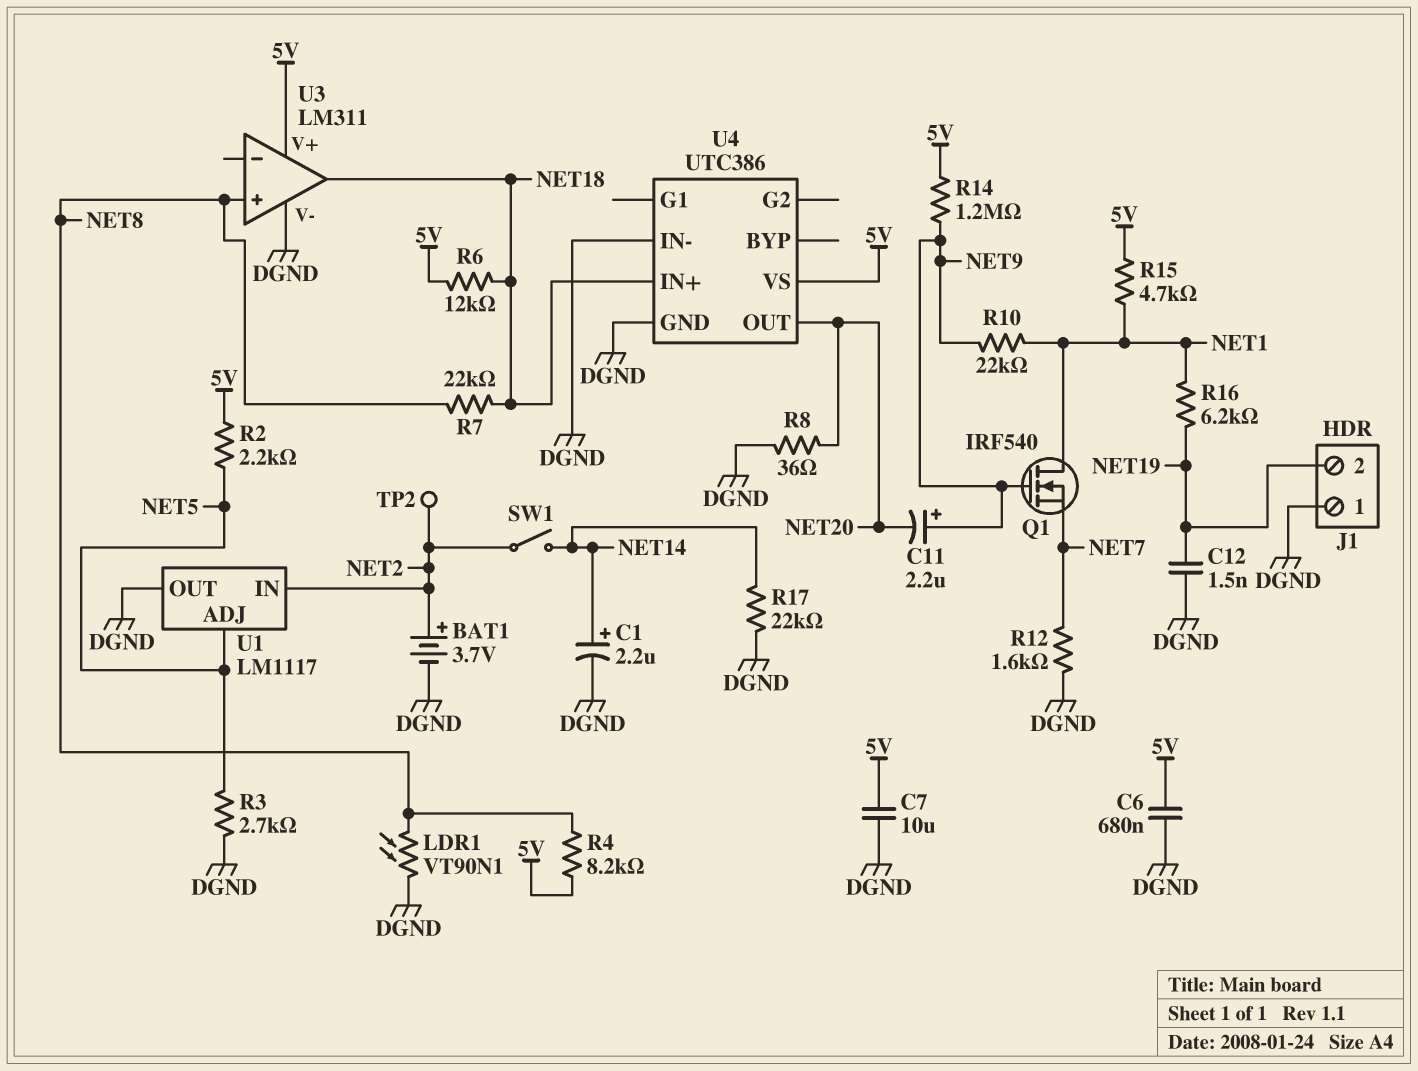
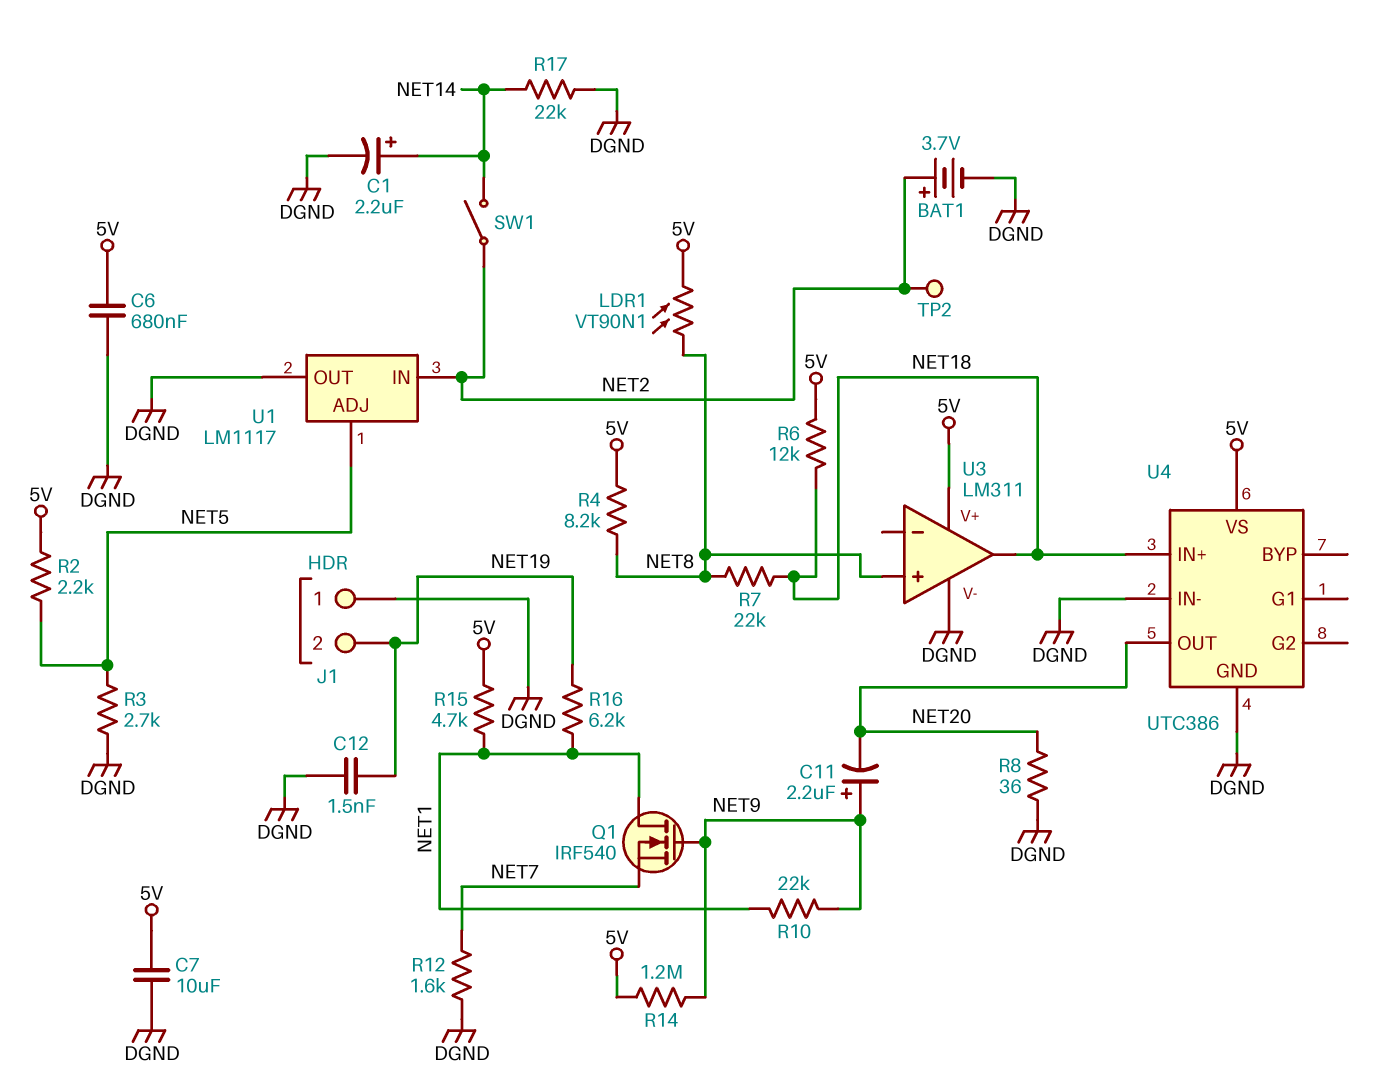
LDR1: VT90N1 (DGND, NET8) -> VT90N1 (5V, NET8)

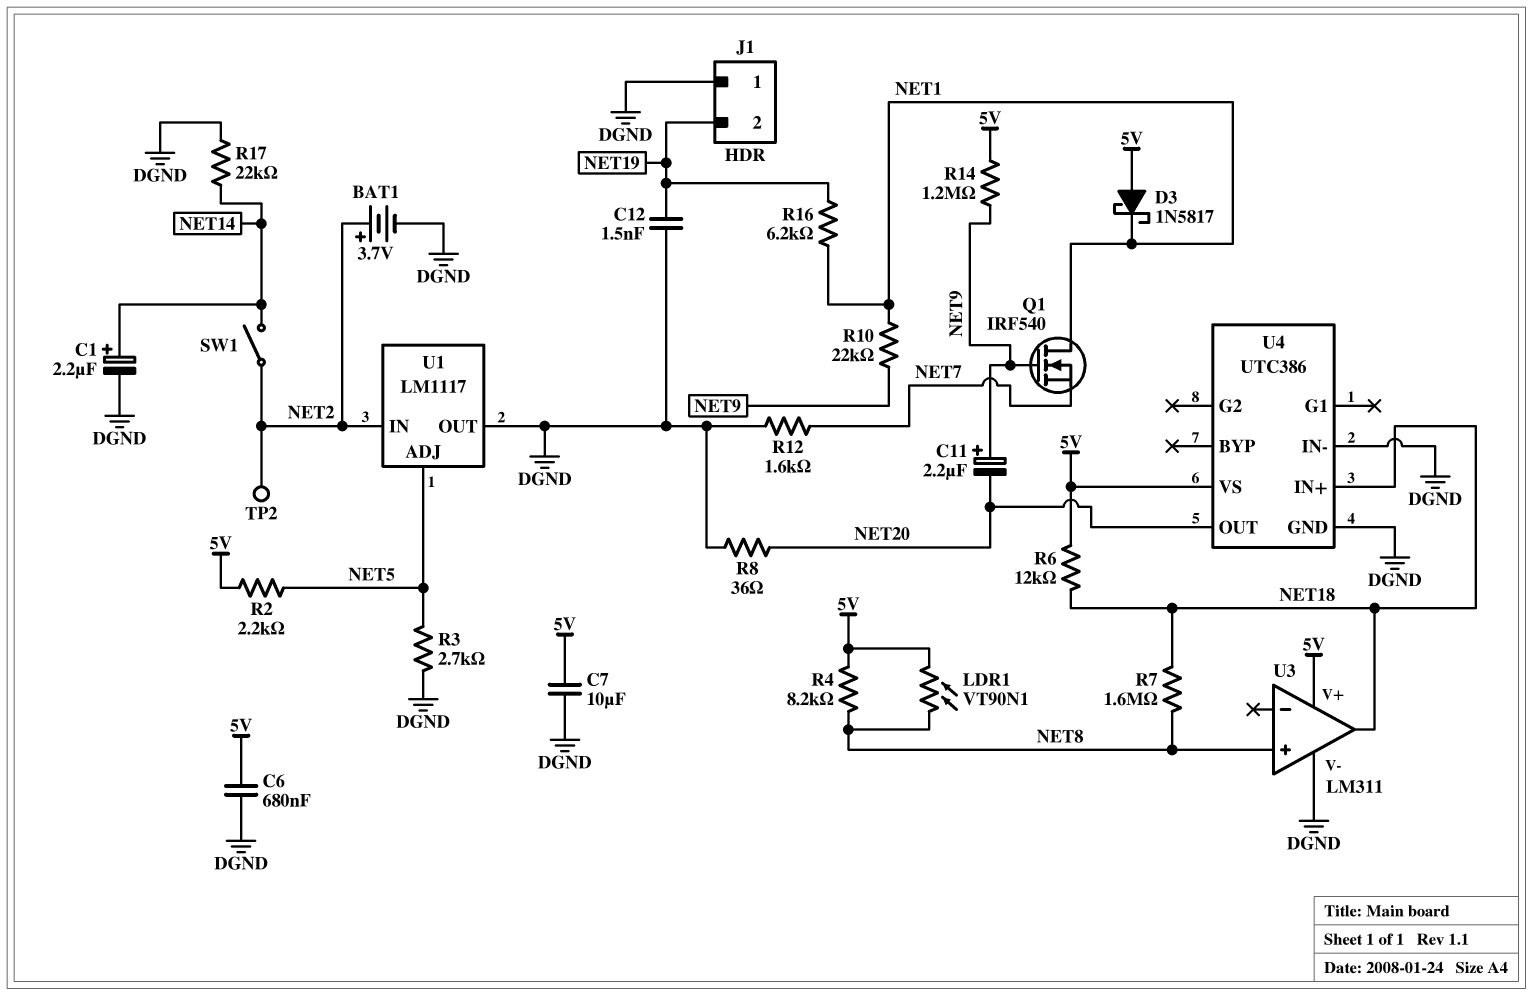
D3: none -> schottky 1N5817 (A 5V, K NET1)
R7: 22k (NET8, NET18) -> 1.6M (NET8, NET18)
R15: 4.7k (5V, NET1) -> none

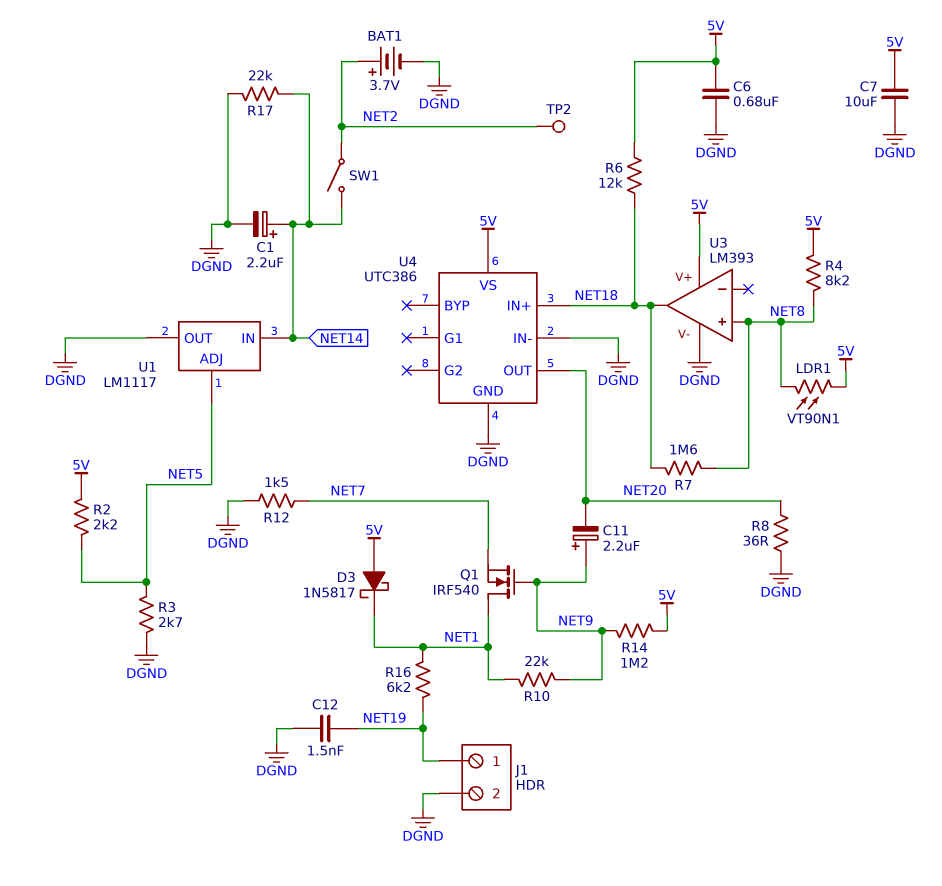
J1 pin 1: DGND -> NET19
J1 pin 2: NET19 -> DGND
R12: 1.6k (DGND, NET7) -> 1.5k (DGND, NET7)
U1 pin IN: NET2 -> NET14
U3: LM311 -> LM393

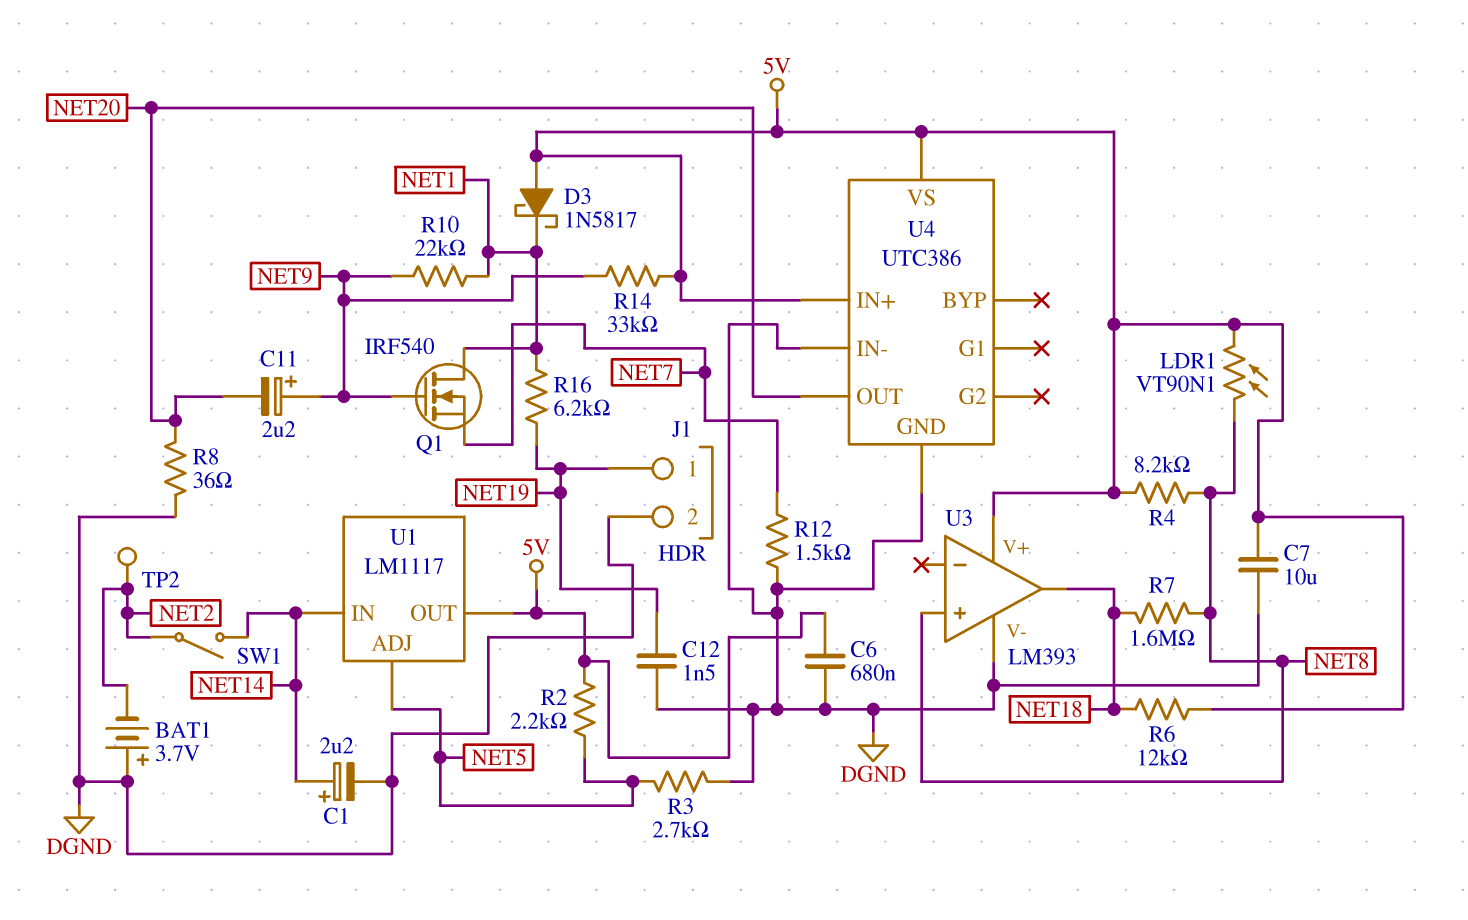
BAT1: 3.7V (plus NET2, minus DGND) -> 3.7V (plus DGND, minus NET2)
R14: 1.2M (5V, NET9) -> 33k (5V, NET9)
R17: 22k (DGND, NET14) -> none
U1 pin OUT: DGND -> 5V
U4 pin IN+: NET18 -> 5V

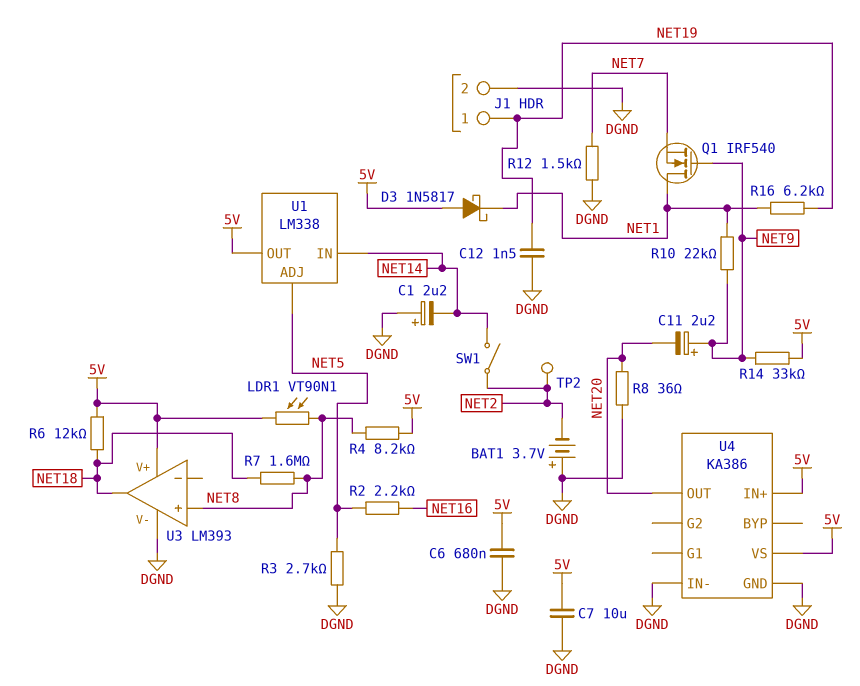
C1: 2.2uF (plus NET14, minus DGND) -> 2.2uF (plus DGND, minus NET14)
R2: 2.2k (5V, NET5) -> 2.2k (NET5, NET16)
U1: LM1117 -> LM338
U4: UTC386 -> KA386

